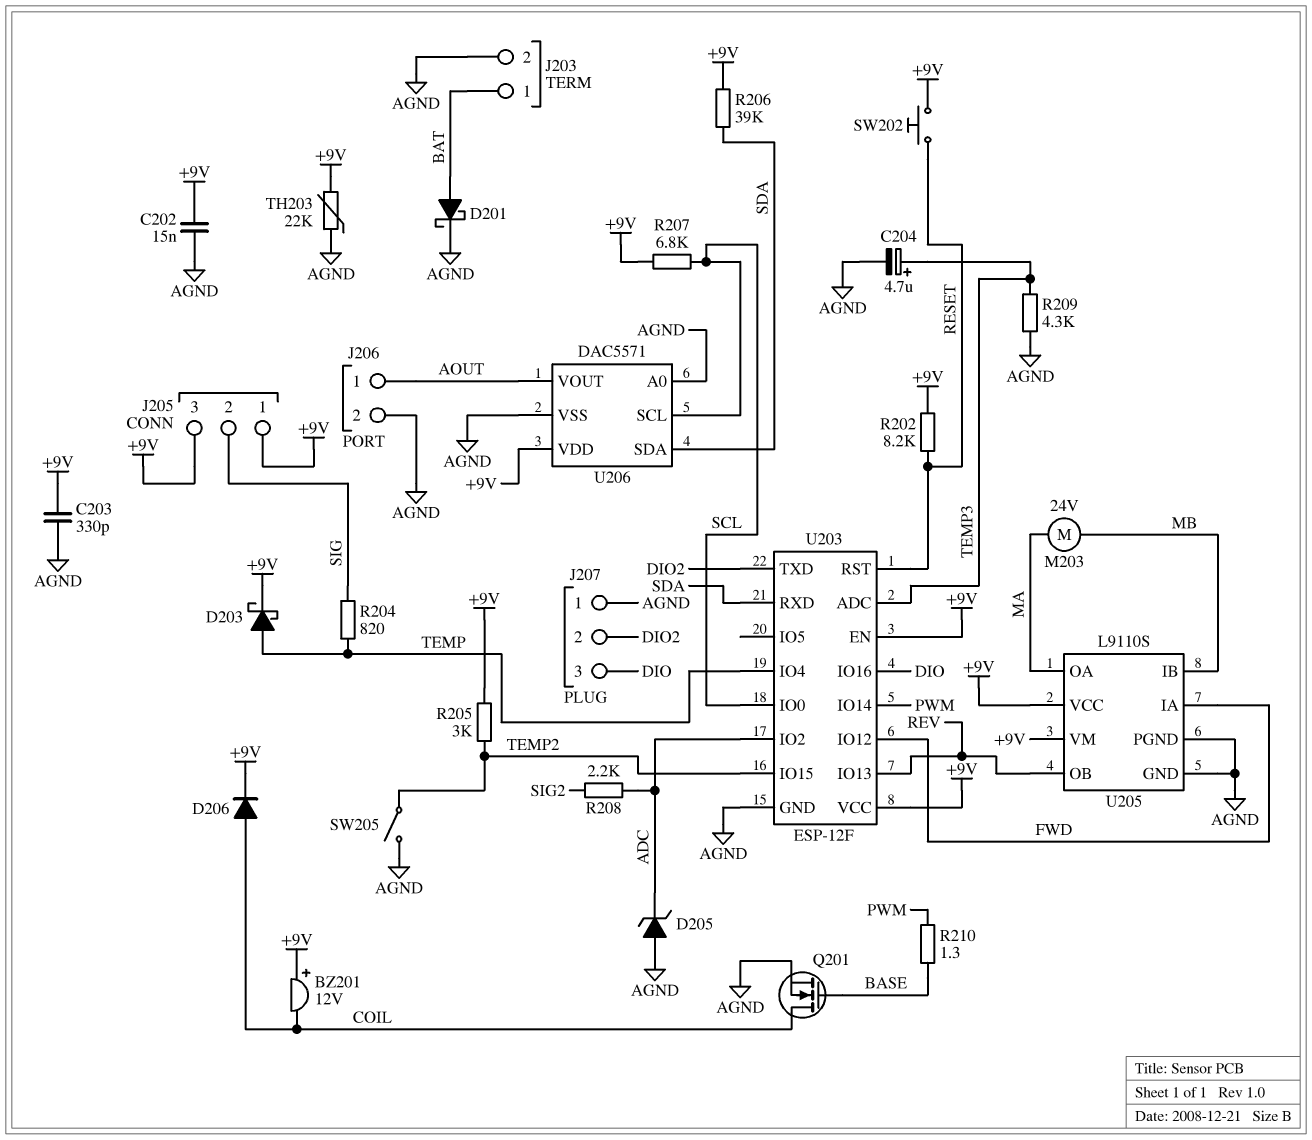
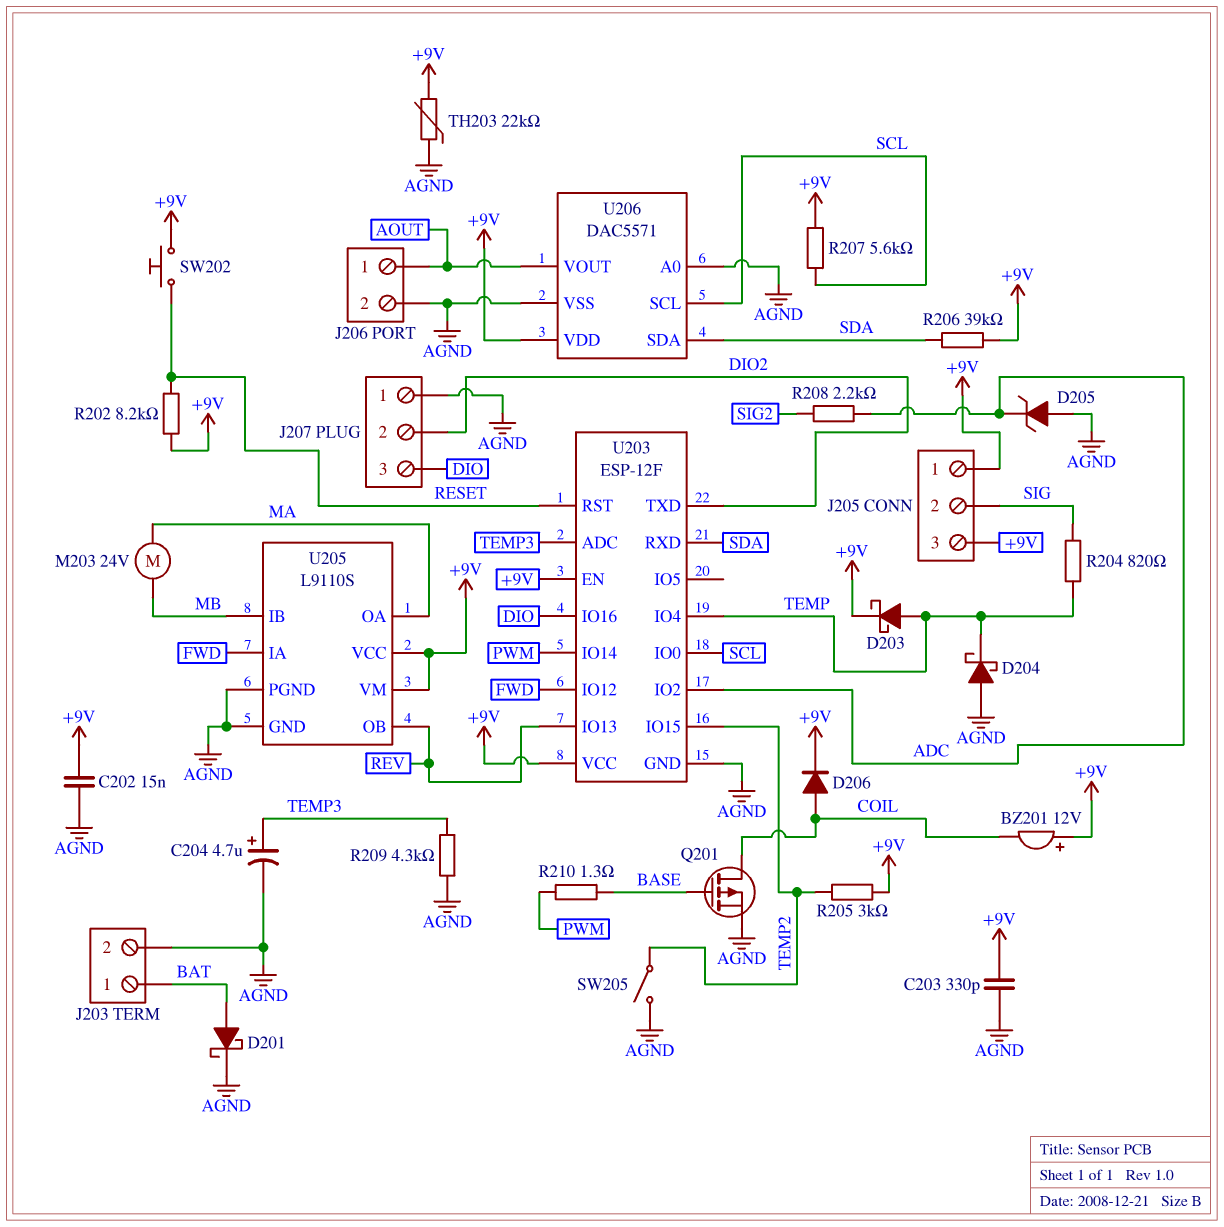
D204: none -> schottky (A AGND, K TEMP)
Q201: NMOS (G BASE, D COIL, S AGND) -> PMOS (G BASE, D COIL, S AGND)
R207: 6.8k (+9V, SCL) -> 5.6k (+9V, SCL)

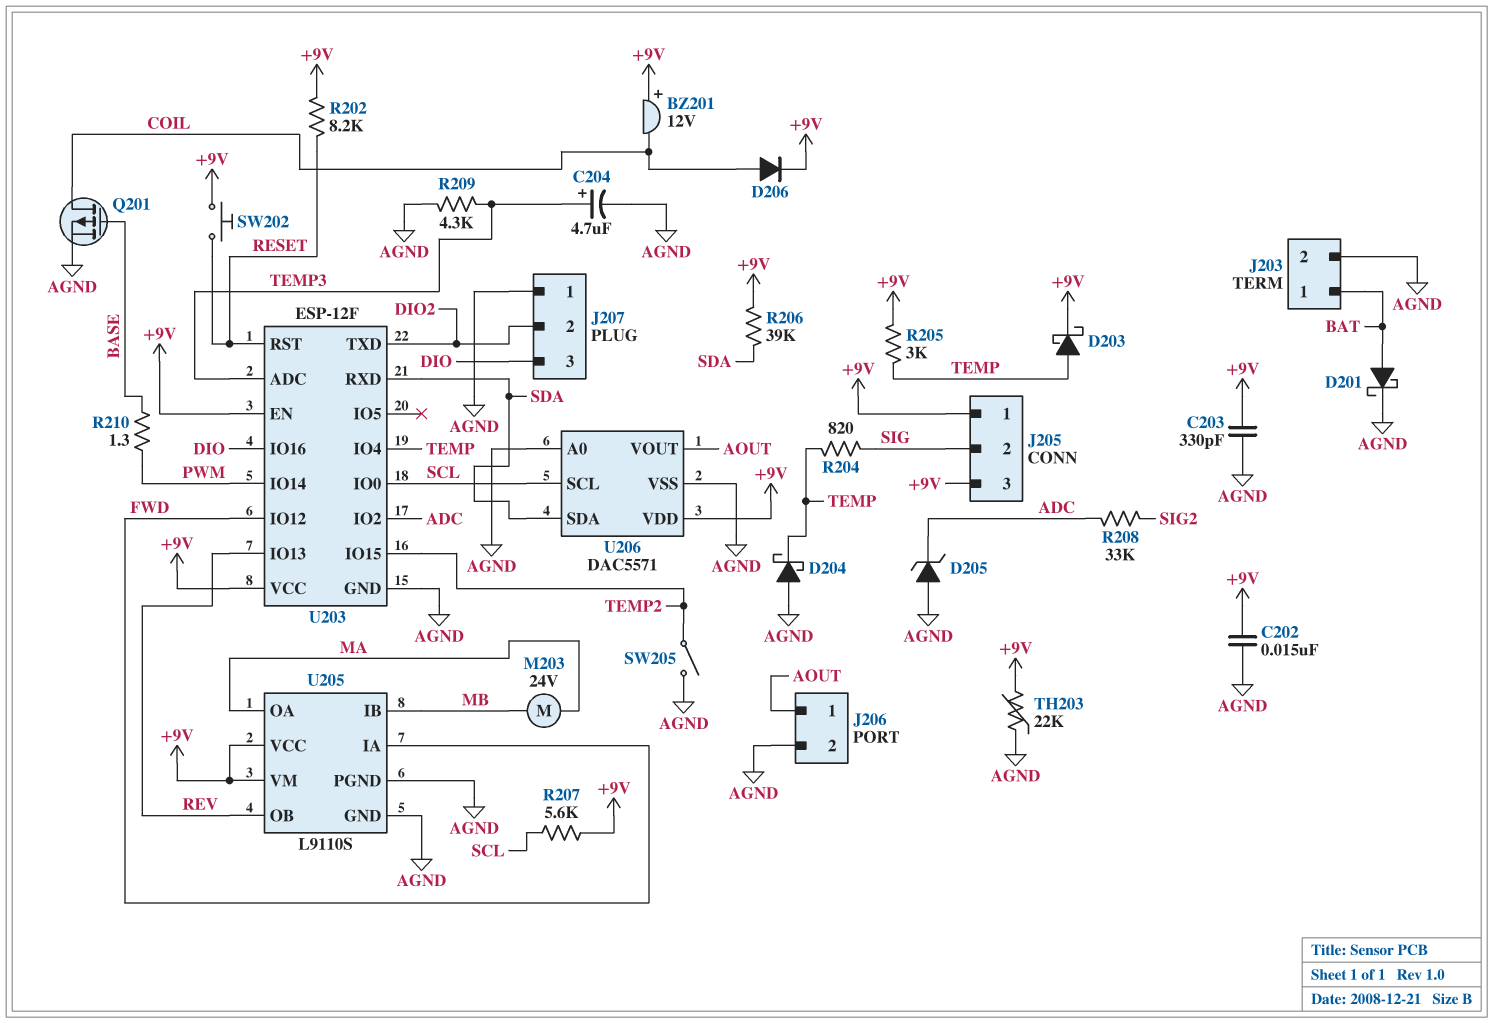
R205: 3k (+9V, TEMP2) -> 3k (+9V, TEMP)
R208: 2.2k (ADC, SIG2) -> 33k (ADC, SIG2)

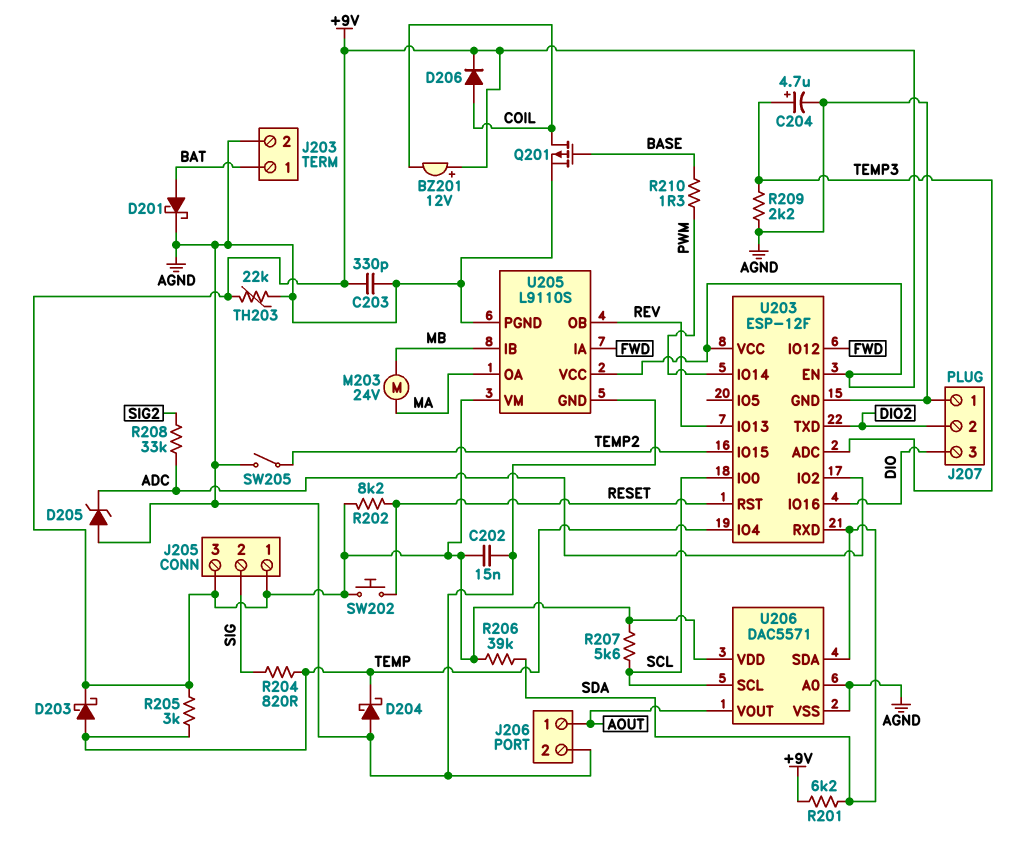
R201: none -> 6.2k (+9V, SDA)
R209: 4.3k (AGND, TEMP3) -> 2.2k (AGND, TEMP3)

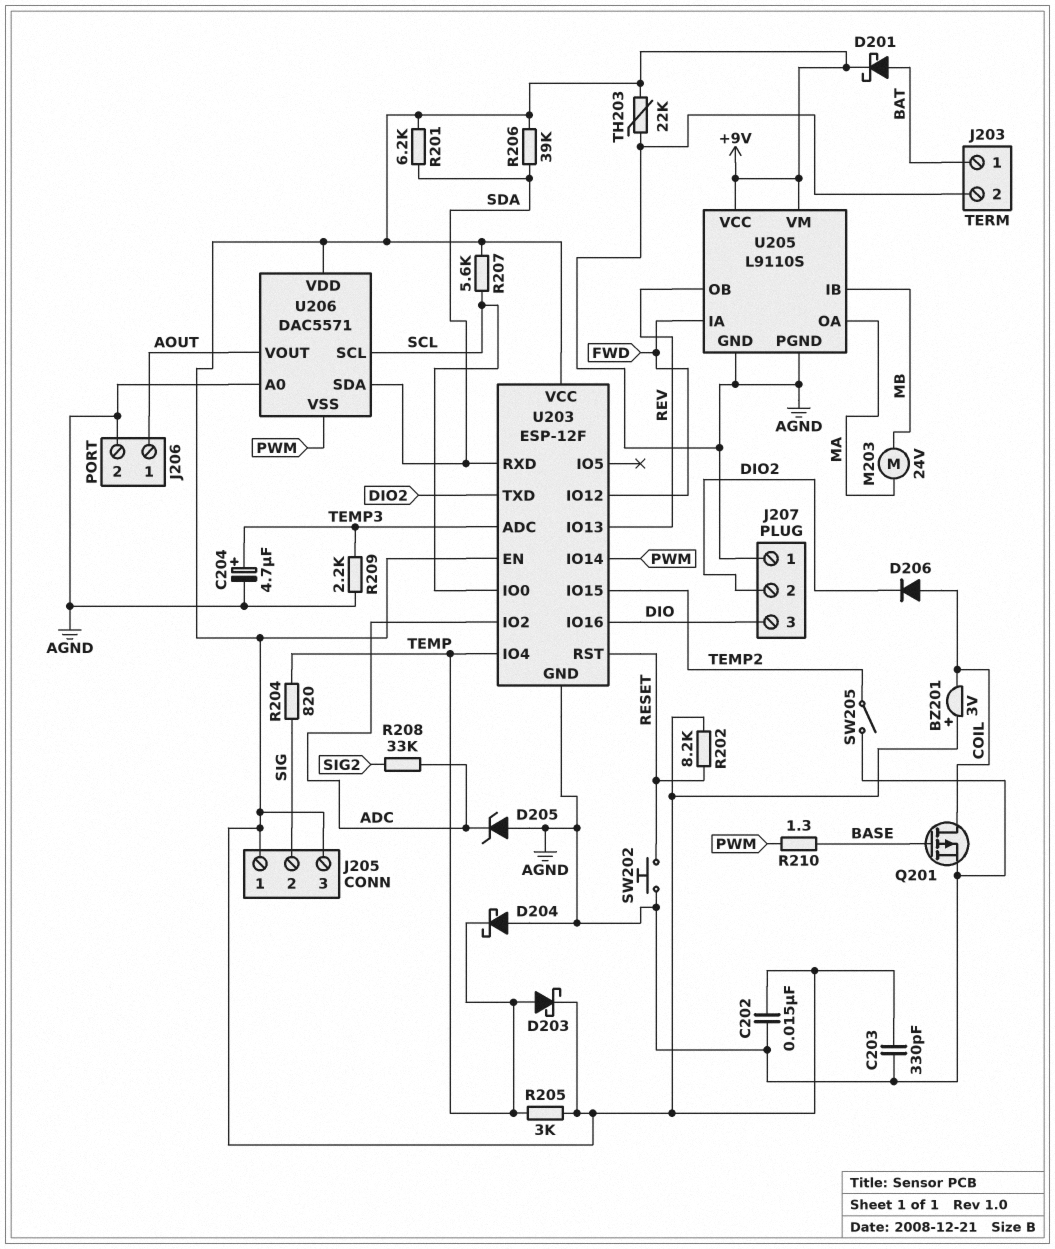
BZ201: buzzer 12V (plus +9V, minus COIL) -> buzzer 3V (plus +9V, minus COIL)
D201: schottky (A BAT, K AGND) -> schottky (A BAT, K +9V)
D206: diode (A COIL, K +9V) -> diode (A COIL, K DIO2)
SW202: button (+9V, RESET) -> button (AGND, RESET)
U206 pin VSS: AGND -> PWM

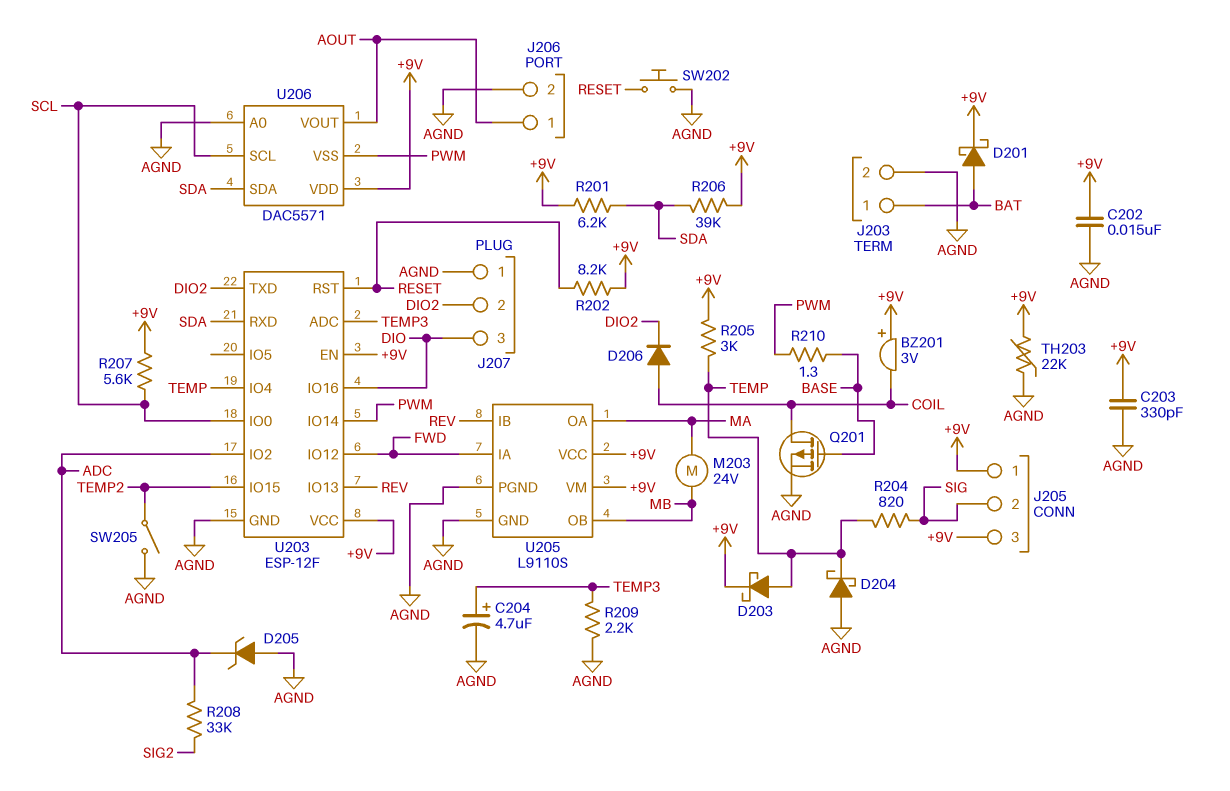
U205 pin IB: MB -> REV
U205 pin OB: REV -> MB

